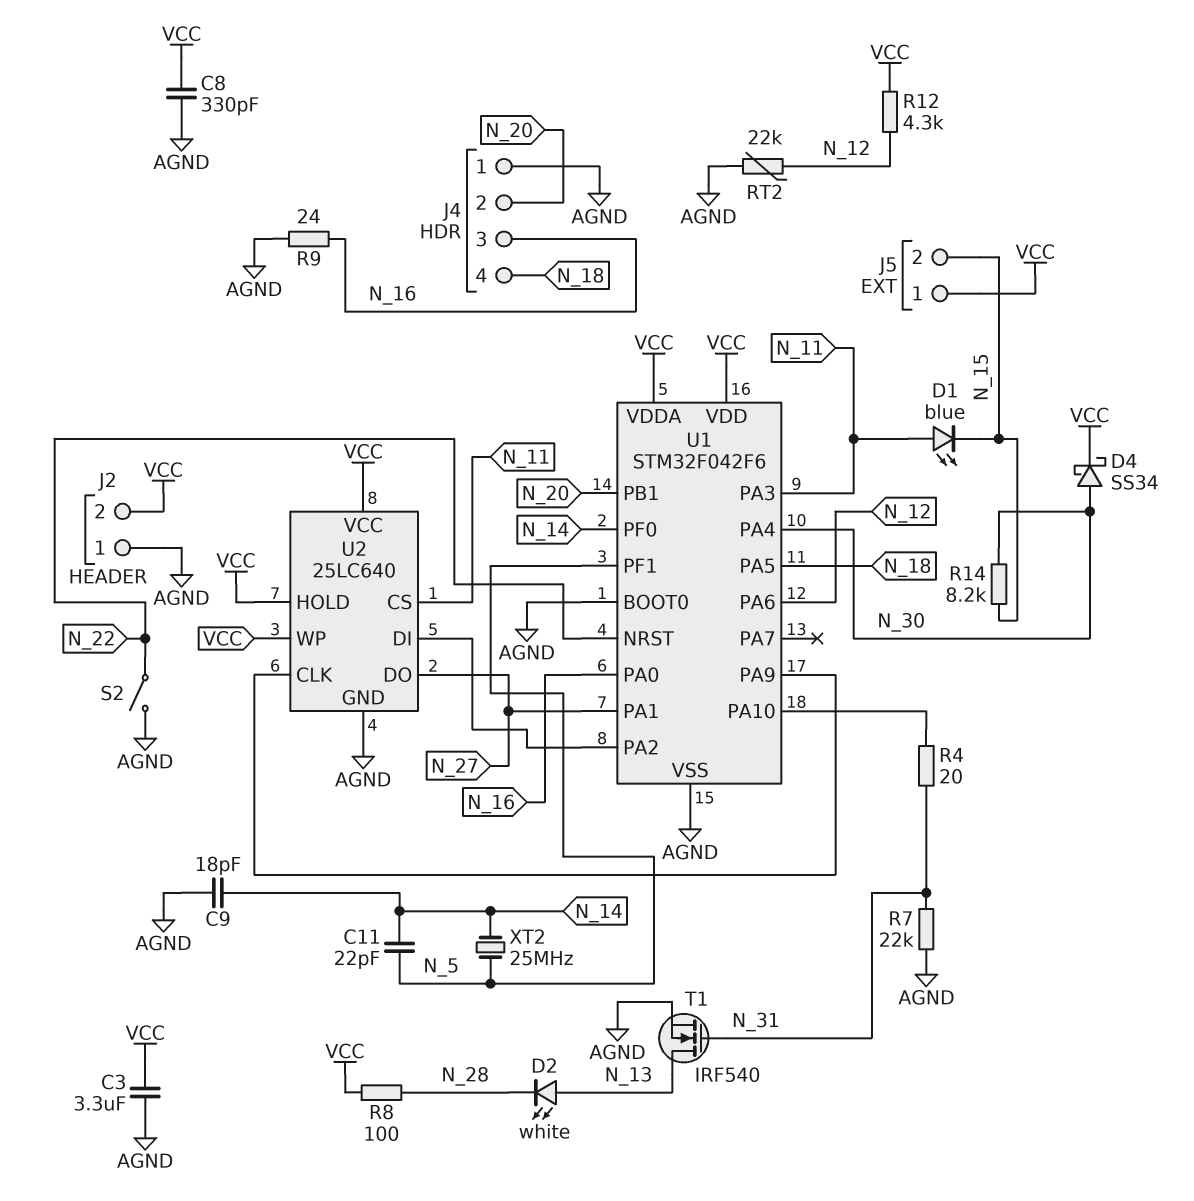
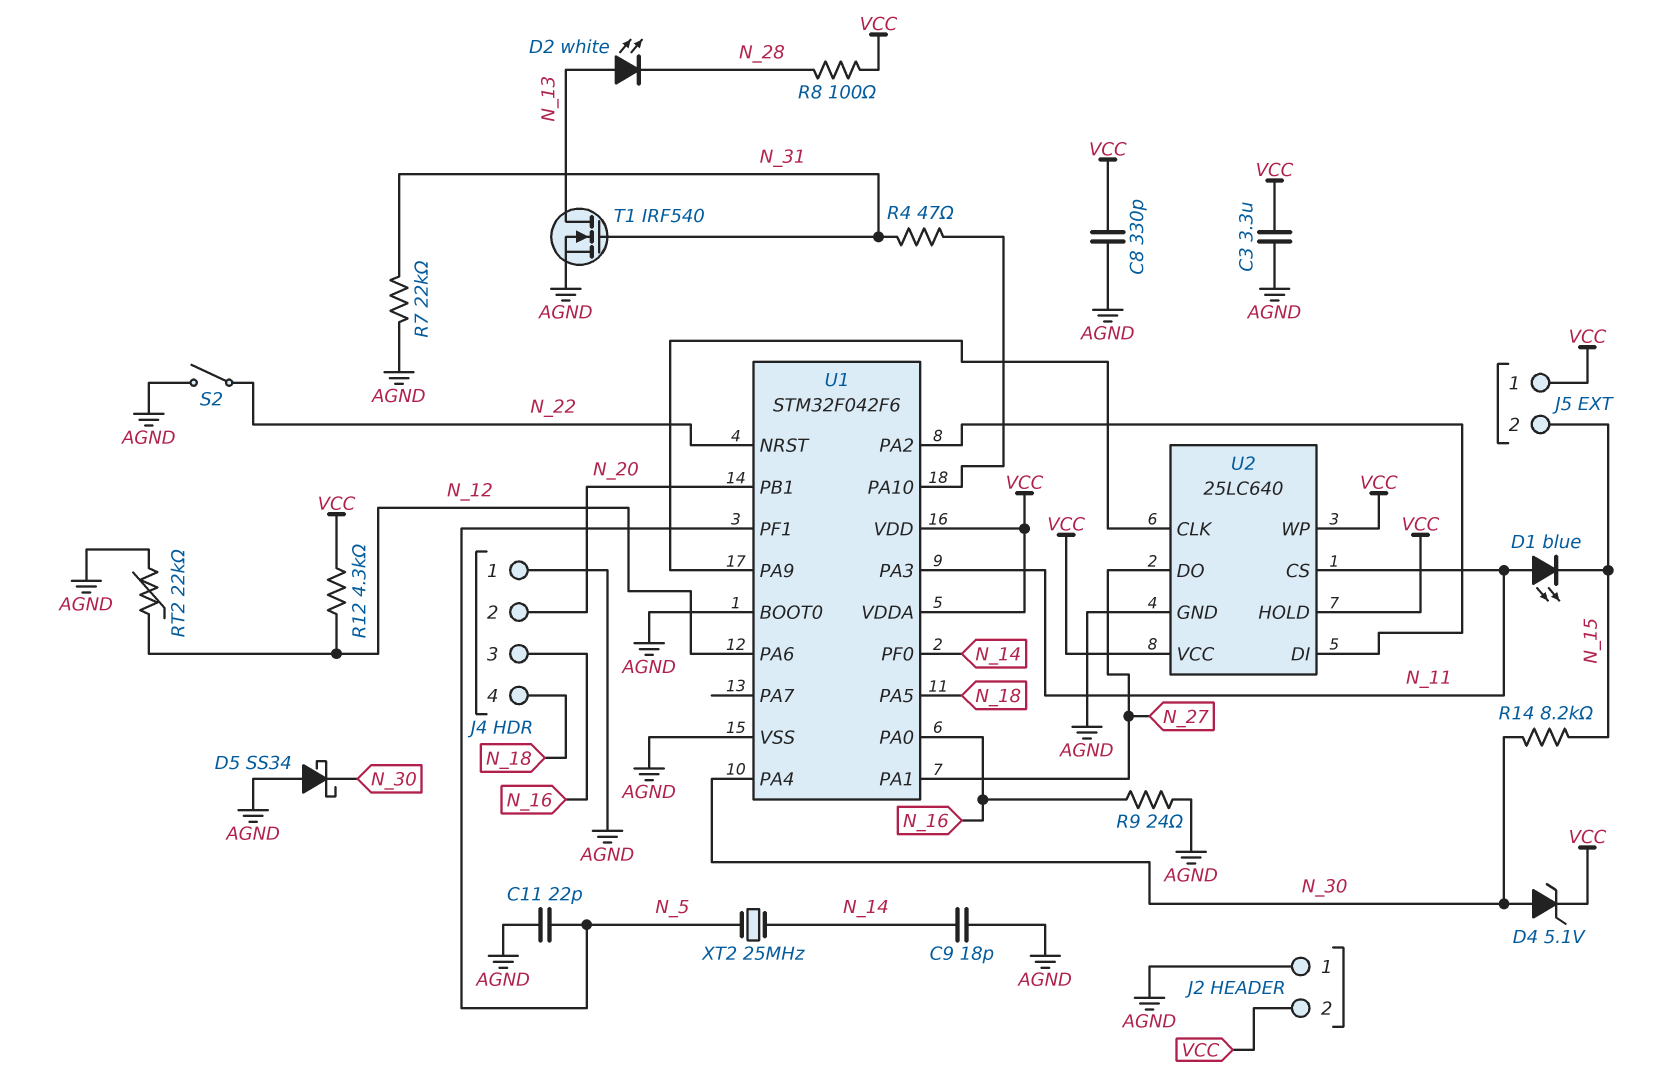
C11: 22pF (N_5, N_14) -> 22pF (AGND, N_5)
D4: schottky SS34 (A N_30, K VCC) -> zener 5.1V (A N_30, K VCC)
D5: none -> schottky SS34 (A AGND, K N_30)
R4: 20 (N_31, U1/PA10) -> 47 (N_31, U1/PA10)

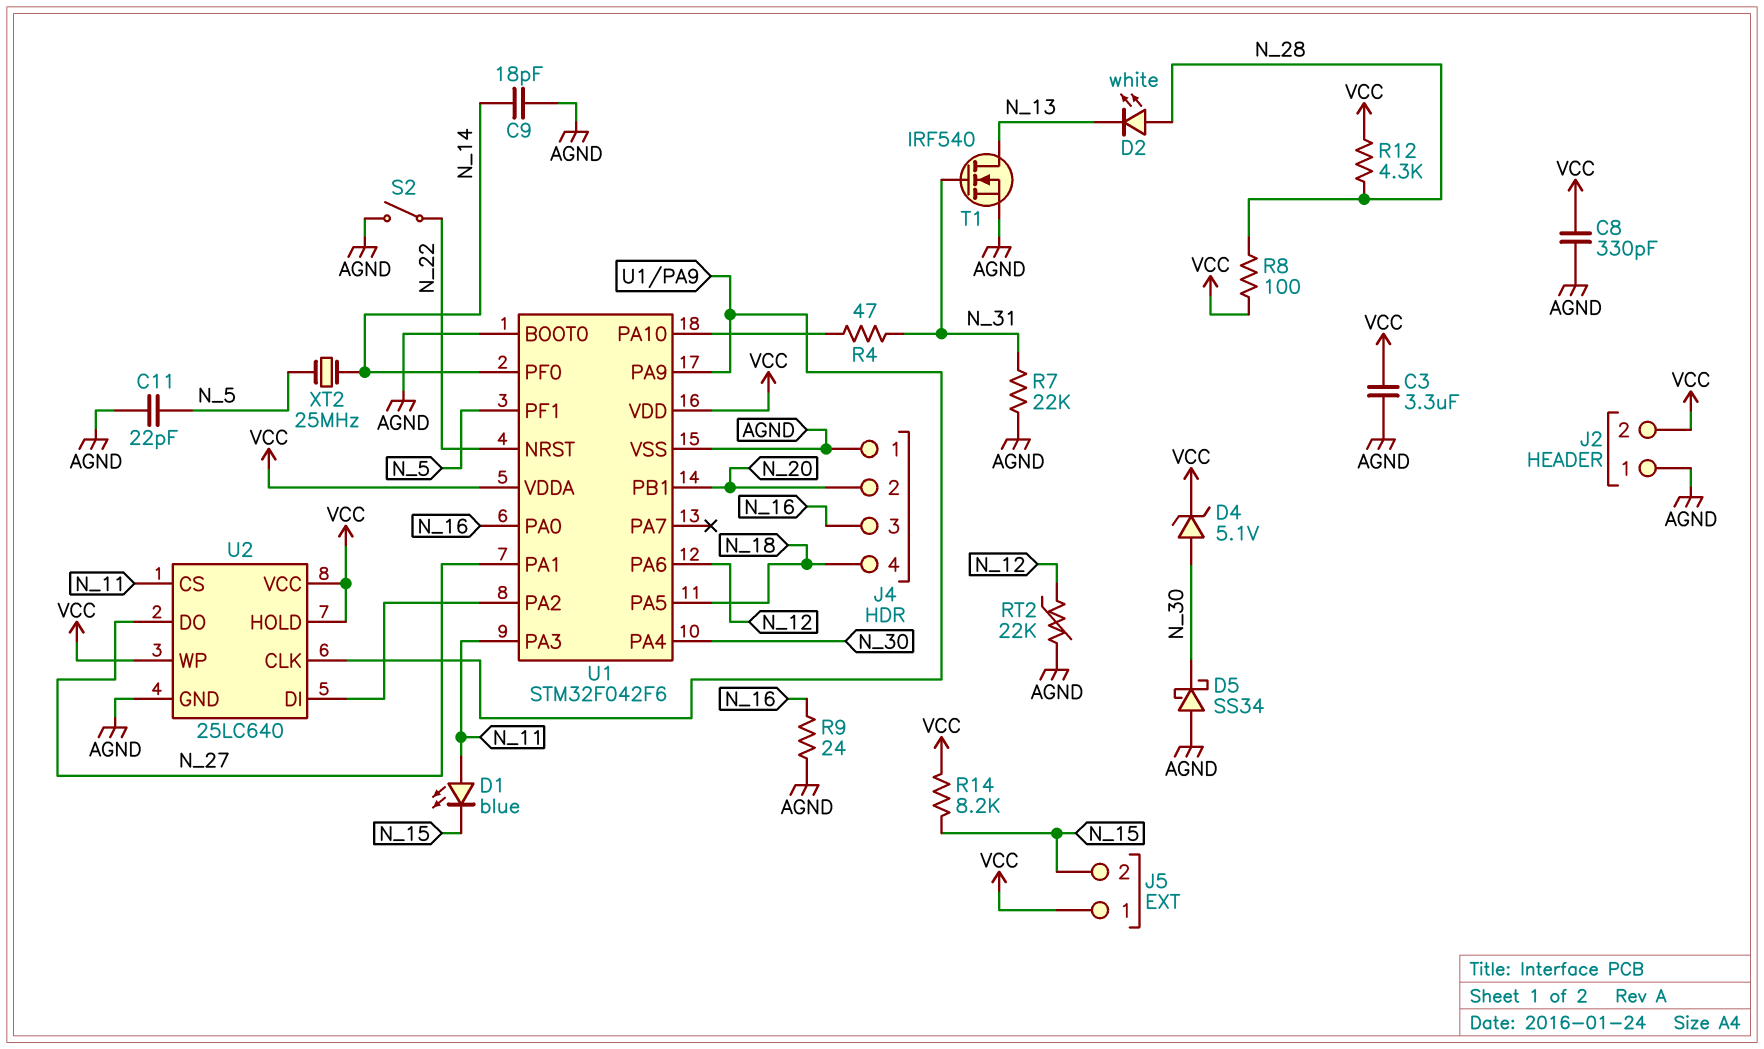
D2: LED white (A N_13, K N_28) -> LED white (A N_28, K N_13)
R12: 4.3k (N_12, VCC) -> 4.3k (N_28, VCC)
R14: 8.2k (N_15, N_30) -> 8.2k (N_15, VCC)

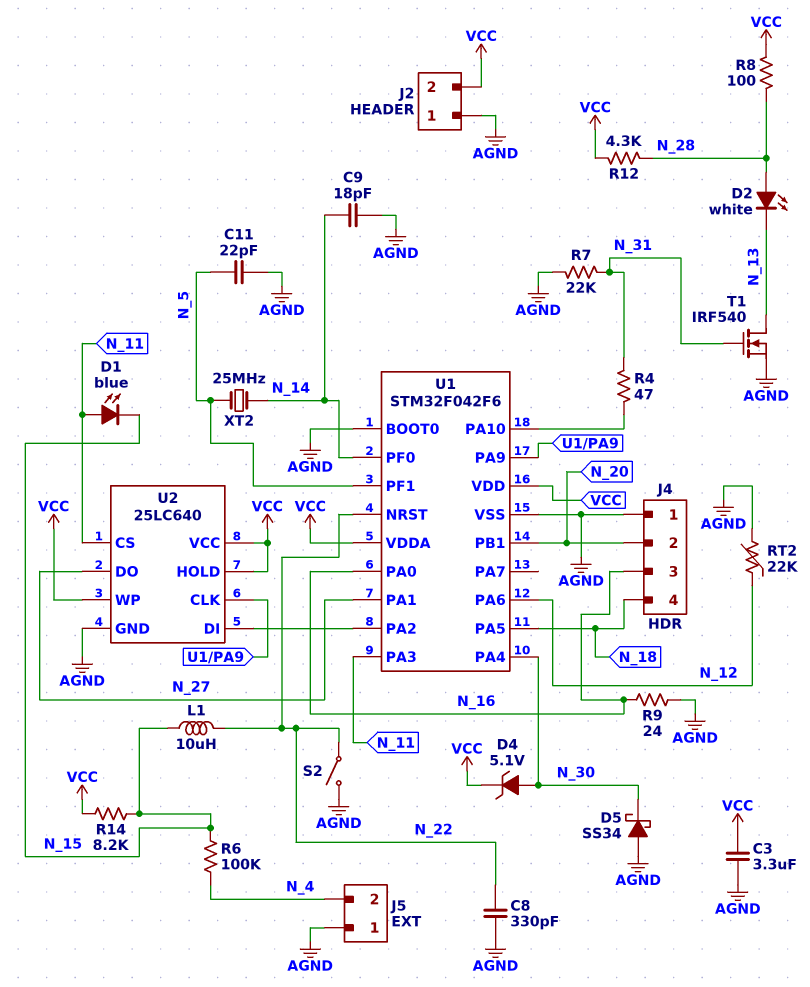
C8: 330pF (AGND, VCC) -> 330pF (AGND, N_22)
J5 pin 1: VCC -> AGND
J5 pin 2: N_15 -> N_4
L1: none -> 10uH (N_15, N_22)
R6: none -> 100k (N_4, N_15)

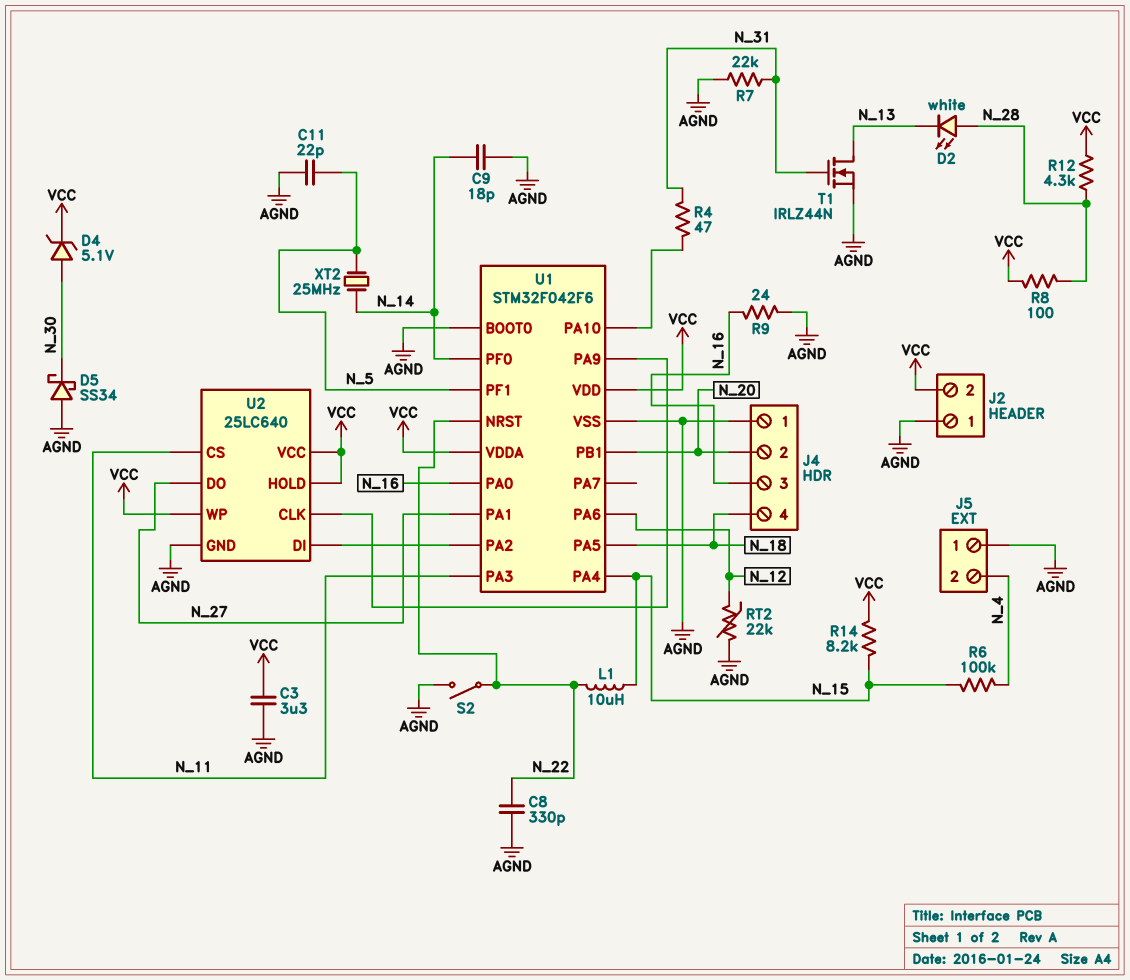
D1: LED blue (A N_11, K N_15) -> none
T1: NMOS IRF540 (G N_31, D N_13, S AGND) -> NMOS IRLZ44N (G N_31, D N_13, S AGND)
U1 pin PA4: N_30 -> N_15

